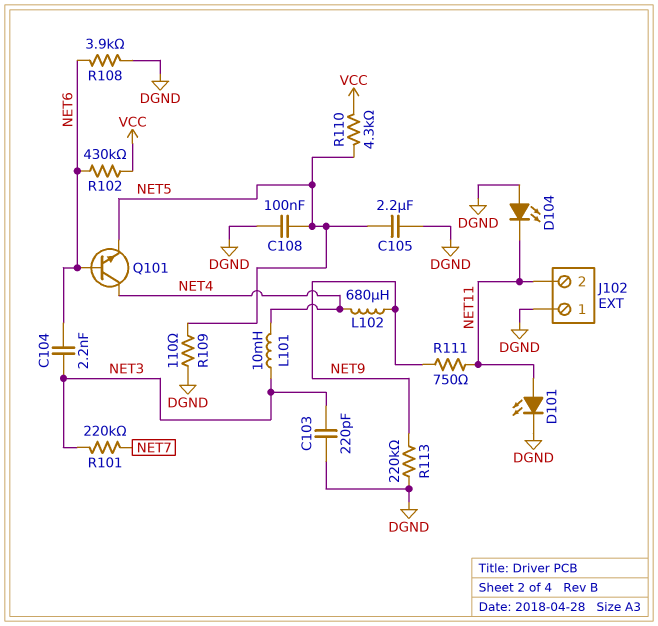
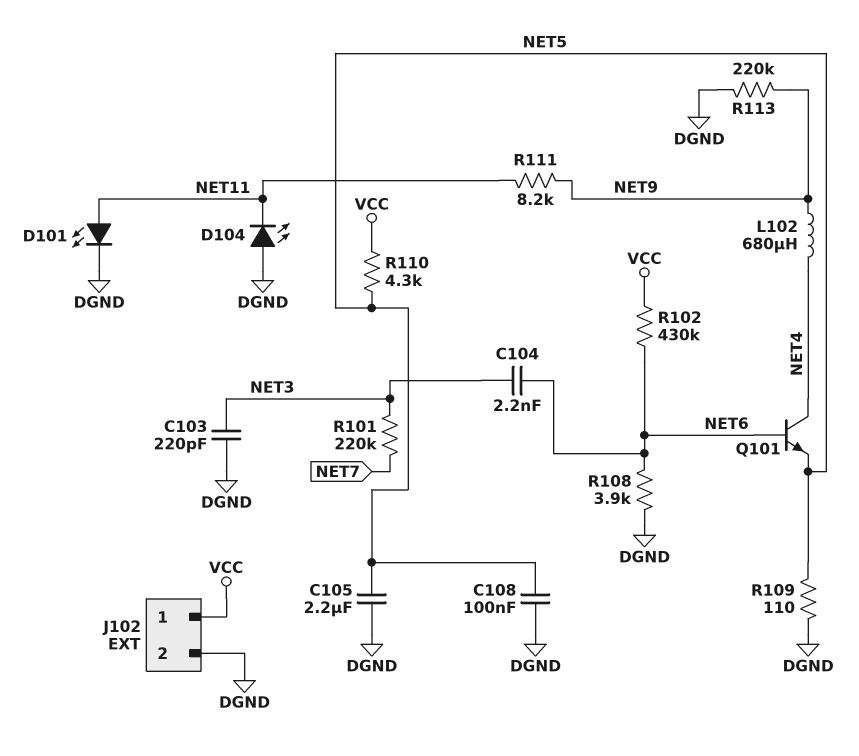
J102 pin 1: DGND -> VCC
J102 pin 2: NET11 -> DGND
L101: 10mH (NET3, NET4) -> none
R111: 750 (NET9, NET11) -> 8.2k (NET9, NET11)

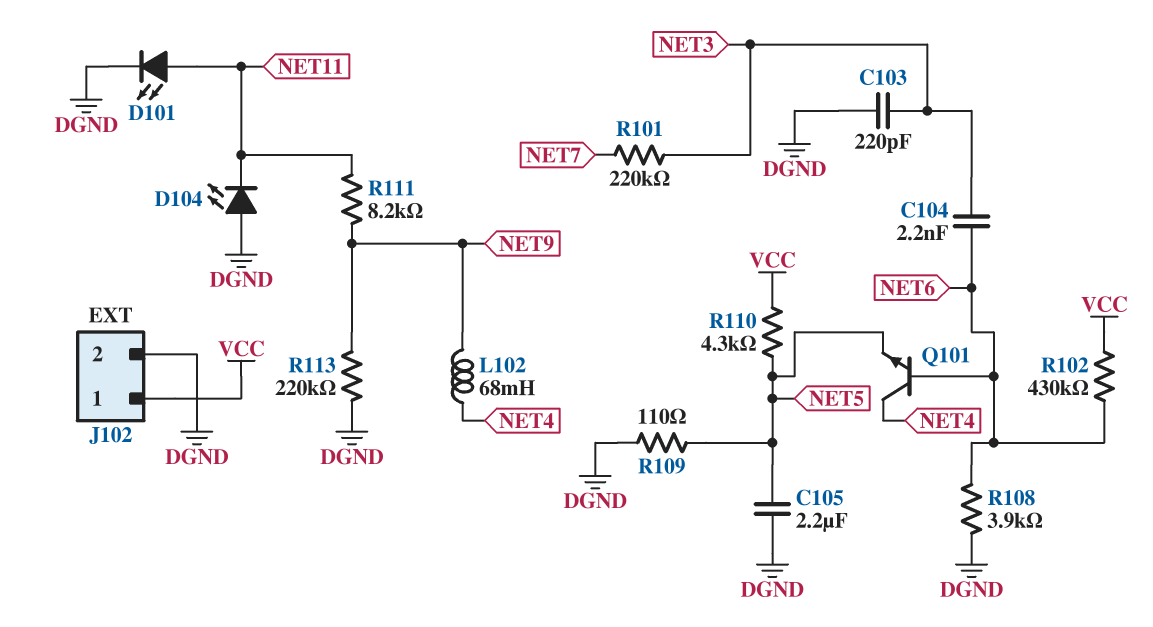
C108: 100nF (DGND, NET5) -> none
L102: 680uH (NET4, NET9) -> 68mH (NET4, NET9)

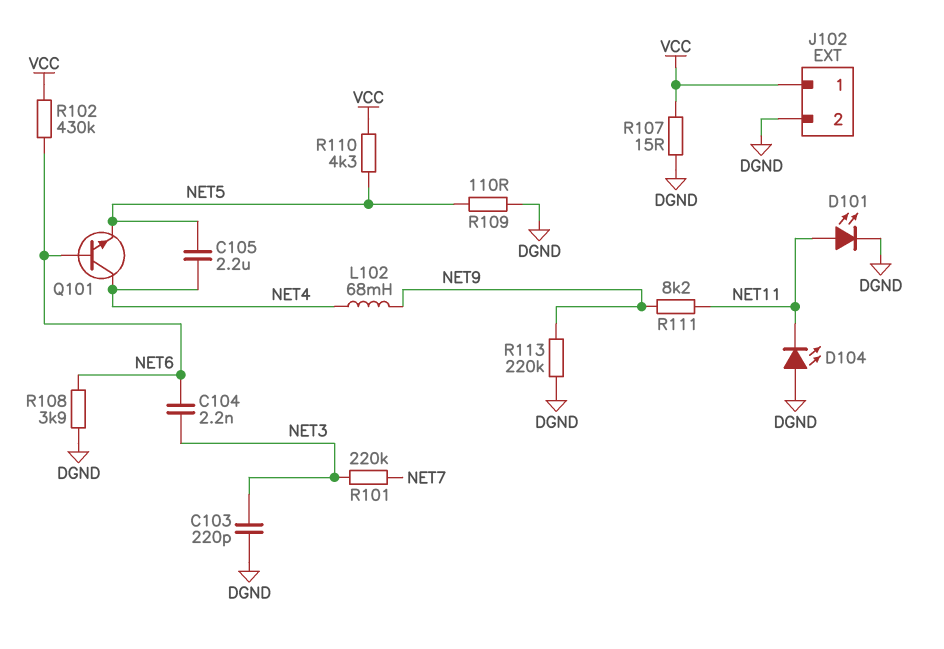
C105: 2.2uF (DGND, NET5) -> 2.2uF (NET4, NET5)
R107: none -> 15 (DGND, VCC)

